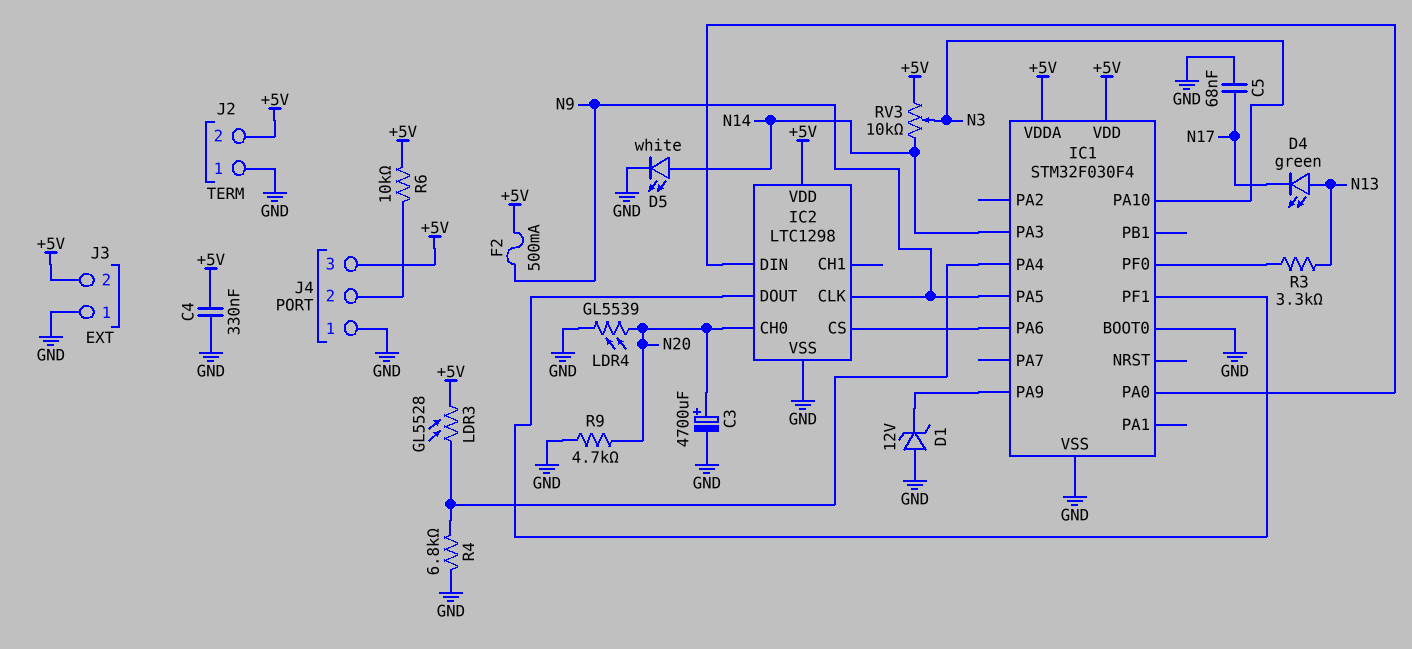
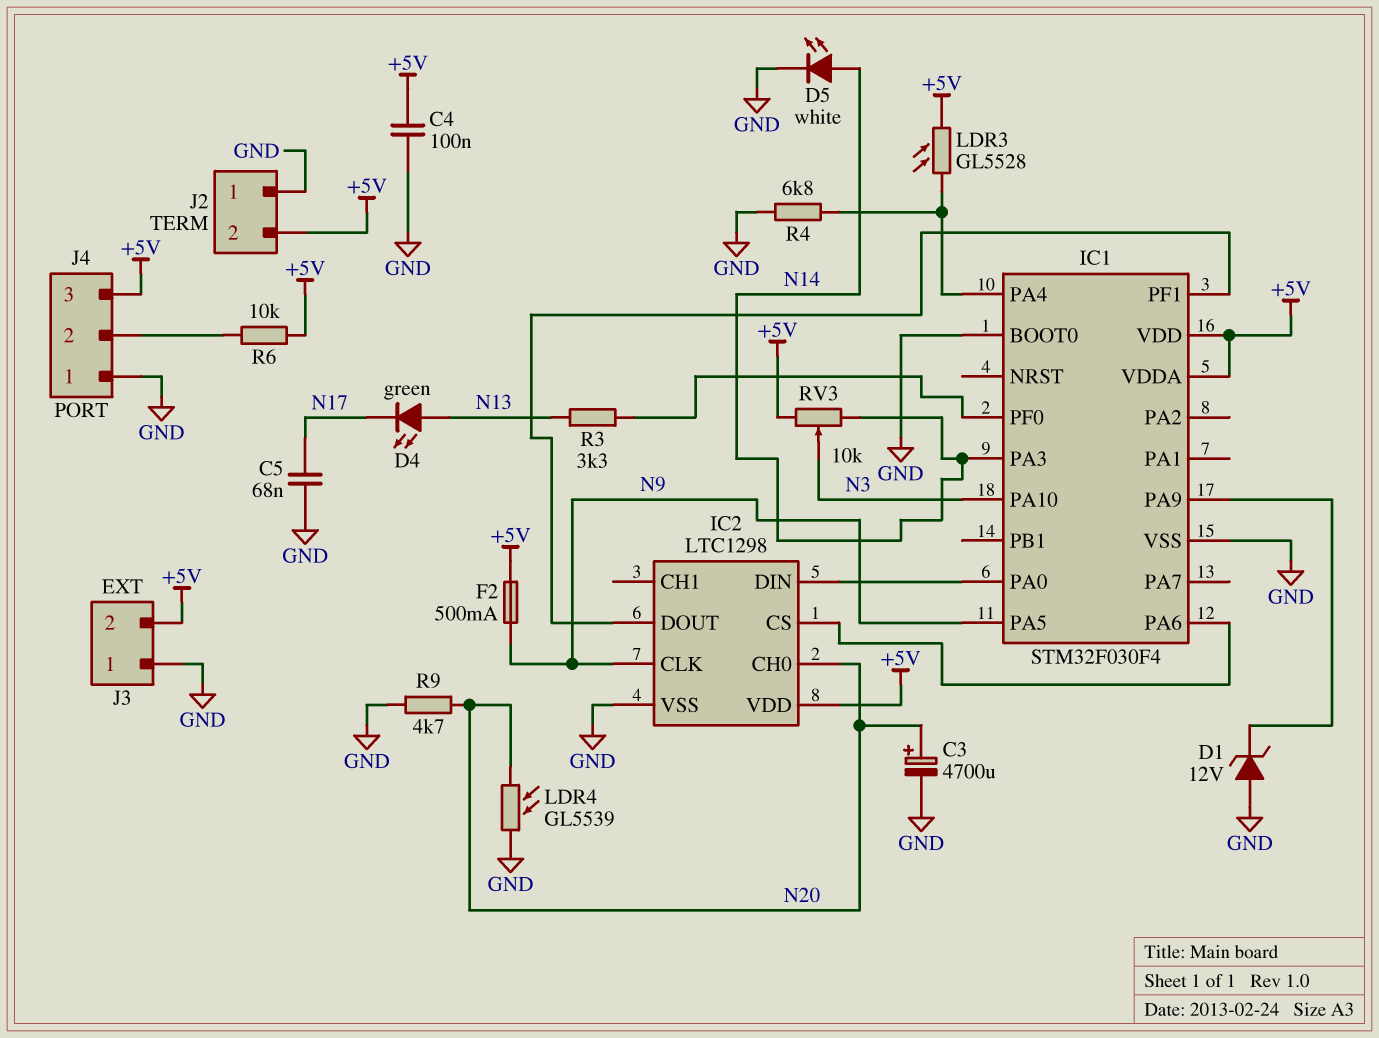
C4: 330nF (+5V, GND) -> 100nF (+5V, GND)

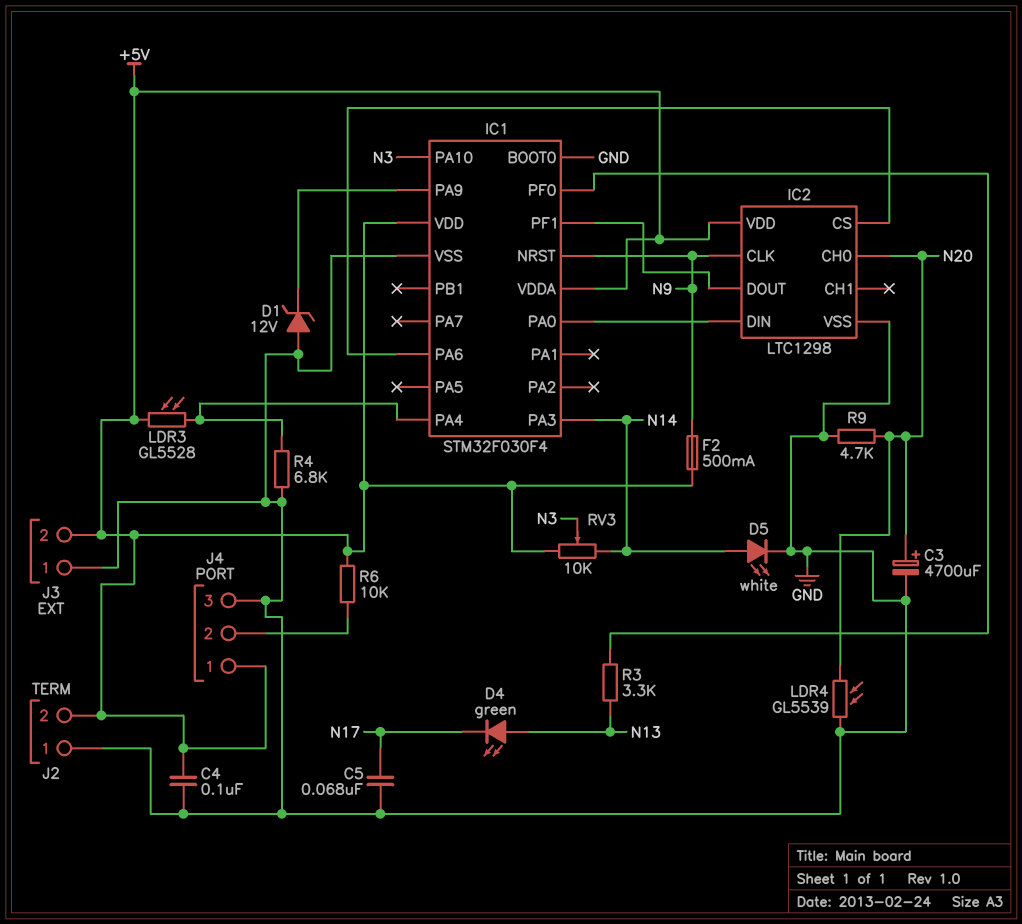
IC1 pin NRST: none -> N9
IC1 pin PA5: N9 -> none
J4 pin 1: GND -> +5V
J4 pin 3: +5V -> GND

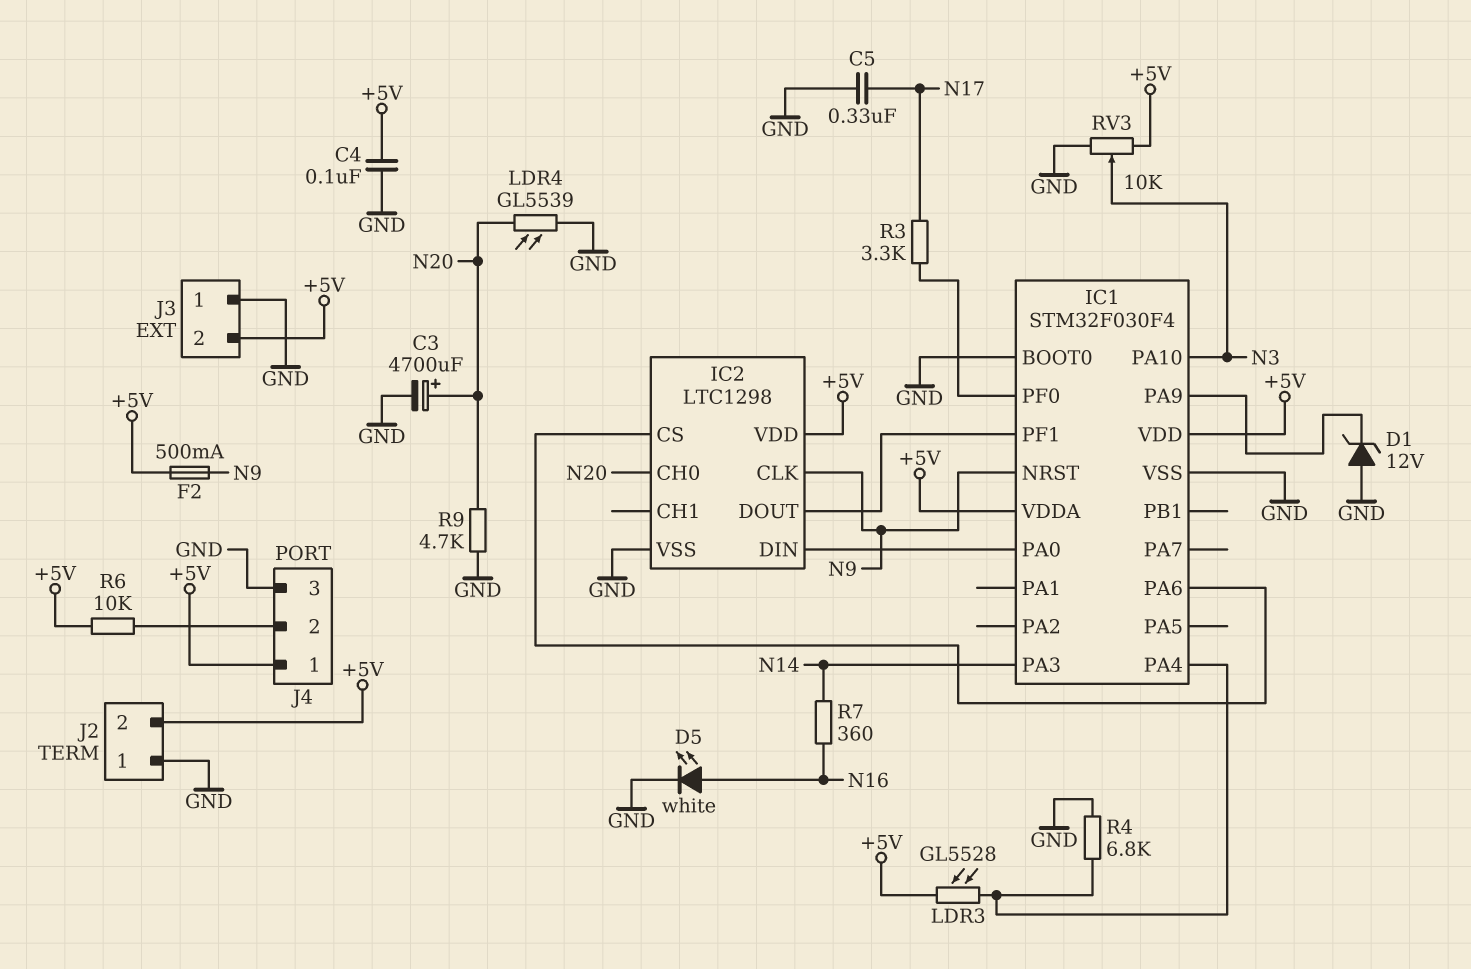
C5: 68nF (GND, N17) -> 330nF (GND, N17)
D4: LED green (A N13, K N17) -> none
D5: LED white (A N14, K GND) -> LED white (A N16, K GND)
R3: 3.3k (IC1/PF0, N13) -> 3.3k (IC1/PF0, N17)
R7: none -> 360 (N14, N16)
RV3: 10k (+5V, N14, wiper N3) -> 10k (+5V, GND, wiper N3)

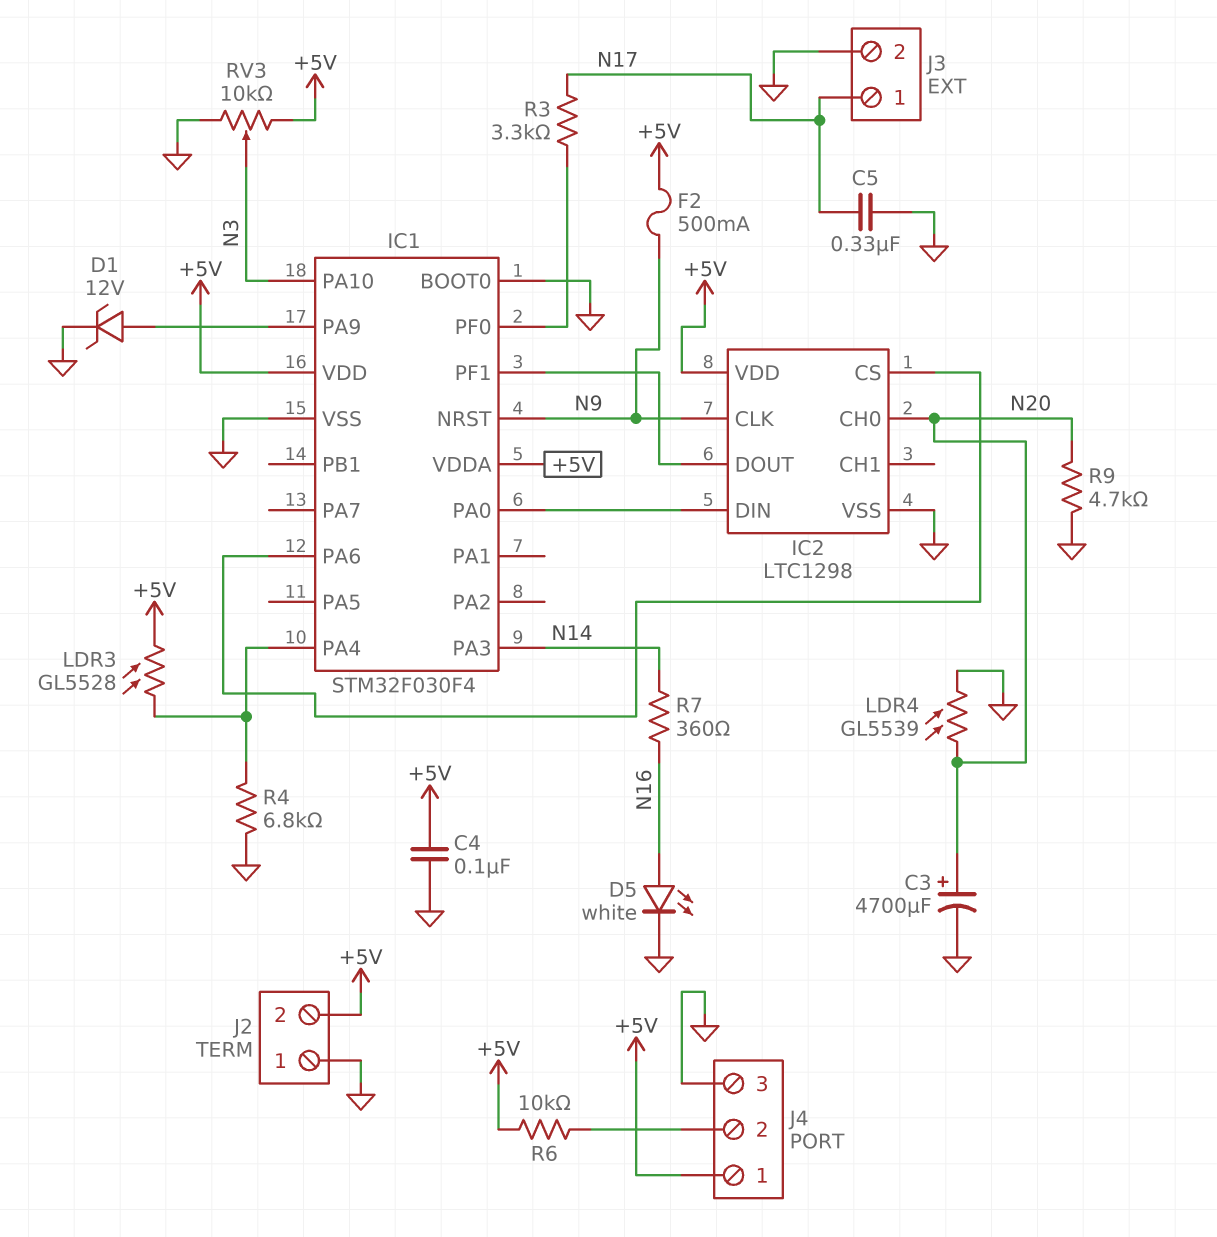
D1: zener 12V (A GND, K IC1/PA9) -> zener 12V (A IC1/PA9, K GND)
J3 pin 1: GND -> N17
J3 pin 2: +5V -> GND

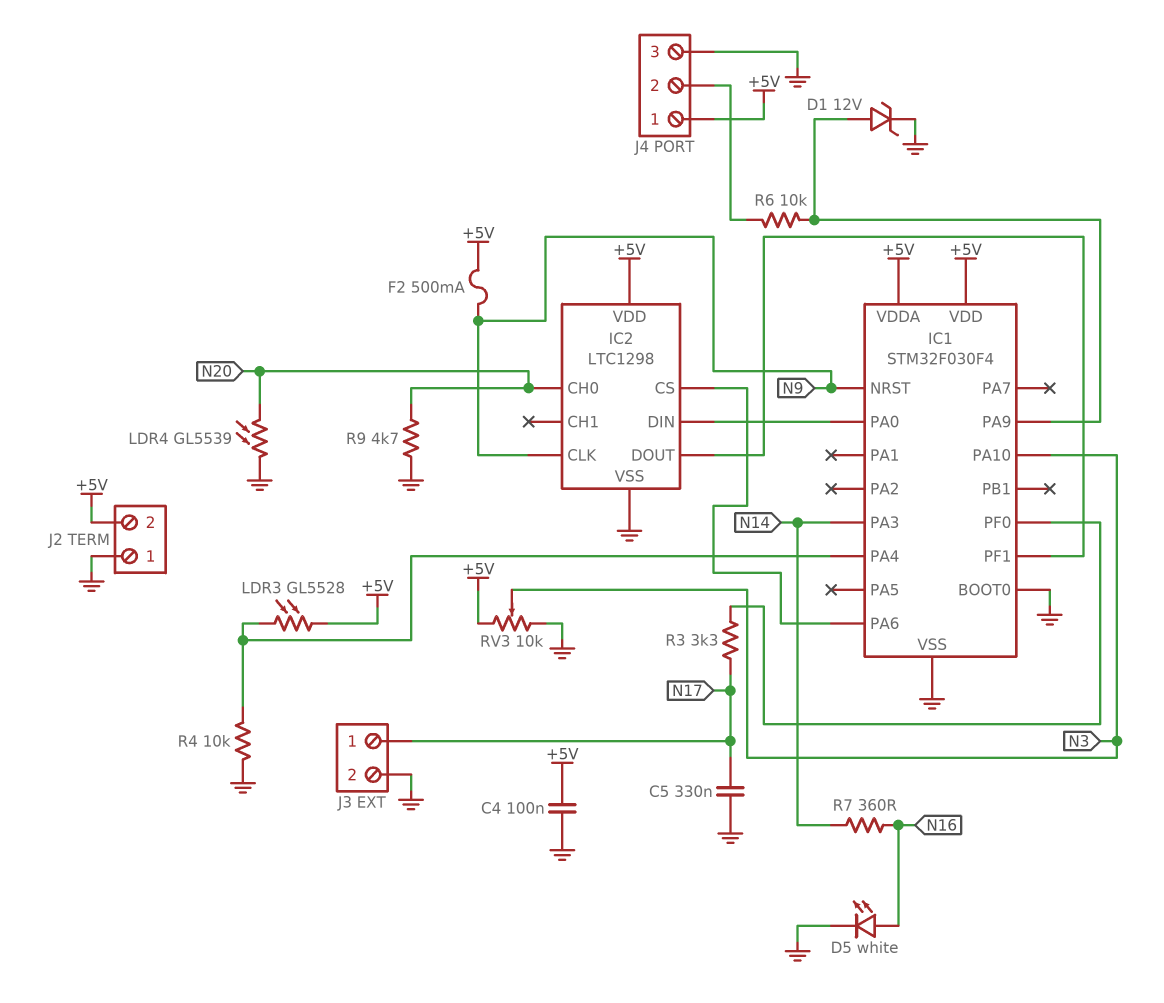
C3: 4700uF (plus N20, minus GND) -> none
R4: 6.8k (GND, IC1/PA4) -> 10k (GND, IC1/PA4)
R6: 10k (+5V, J4/2) -> 10k (IC1/PA9, J4/2)

